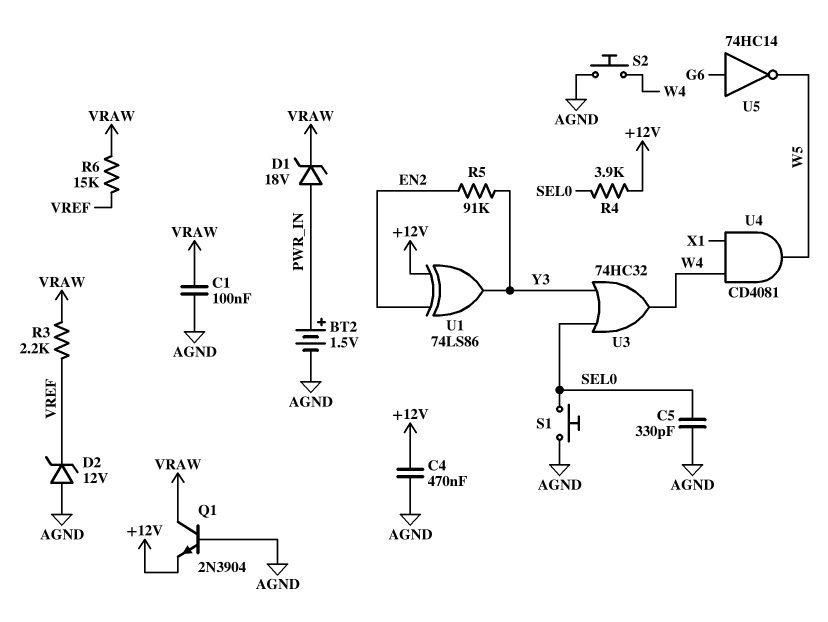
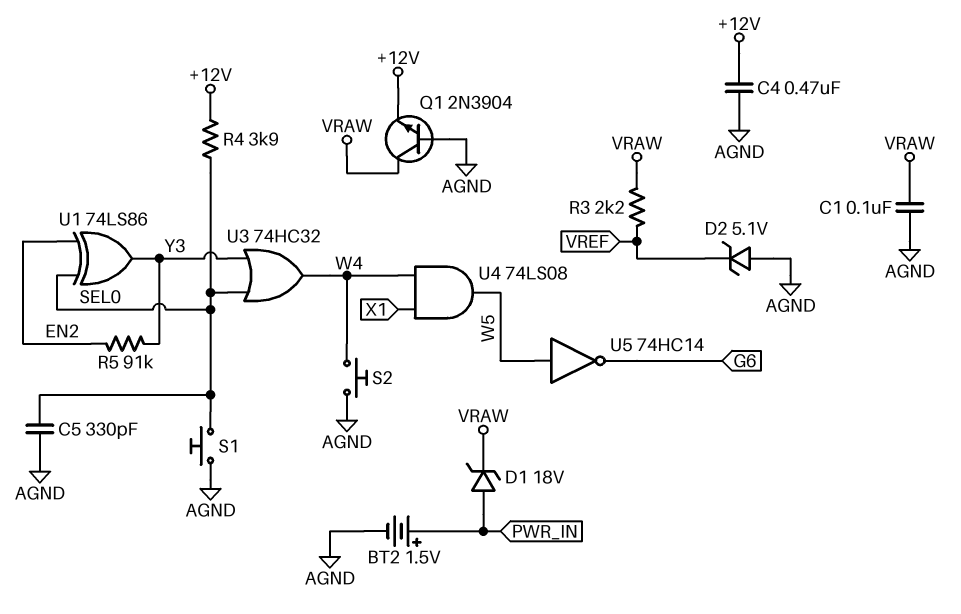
D2: zener 12V (A AGND, K VREF) -> zener 5.1V (A AGND, K VREF)
R6: 15k (VRAW, VREF) -> none
U1: XOR 74LS86 (in +12V, in EN2, out Y3) -> XOR 74LS86 (in EN2, in SEL0, out Y3)
U4: AND CD4081 (in W4, in X1, out W5) -> AND 74LS08 (in W4, in X1, out W5)
U5: NOT 74HC14 (in G6, out W5) -> NOT 74HC14 (in W5, out G6)

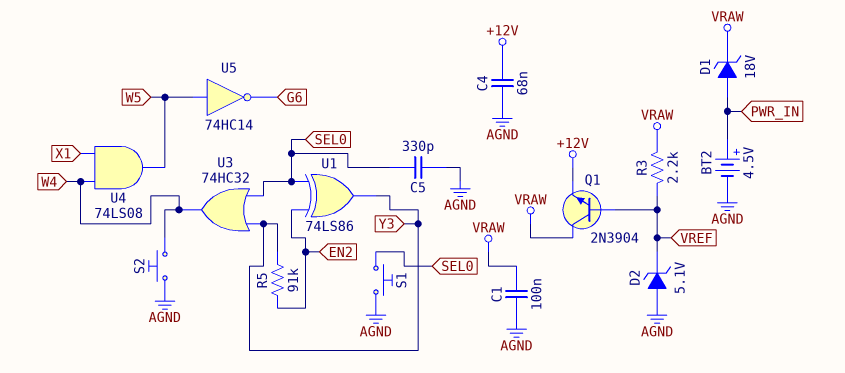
BT2: 1.5V (plus PWR_IN, minus AGND) -> 4.5V (plus PWR_IN, minus AGND)
C4: 470nF (+12V, AGND) -> 68nF (+12V, AGND)
Q1: NPN 2N3904 (B AGND, C VRAW, E +12V) -> NPN 2N3904 (B VREF, C VRAW, E +12V)
R4: 3.9k (+12V, SEL0) -> none

